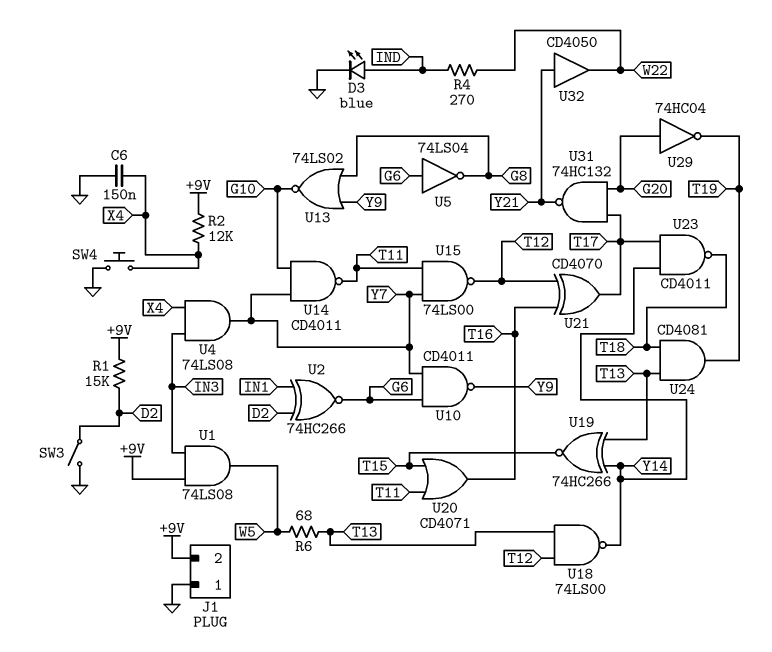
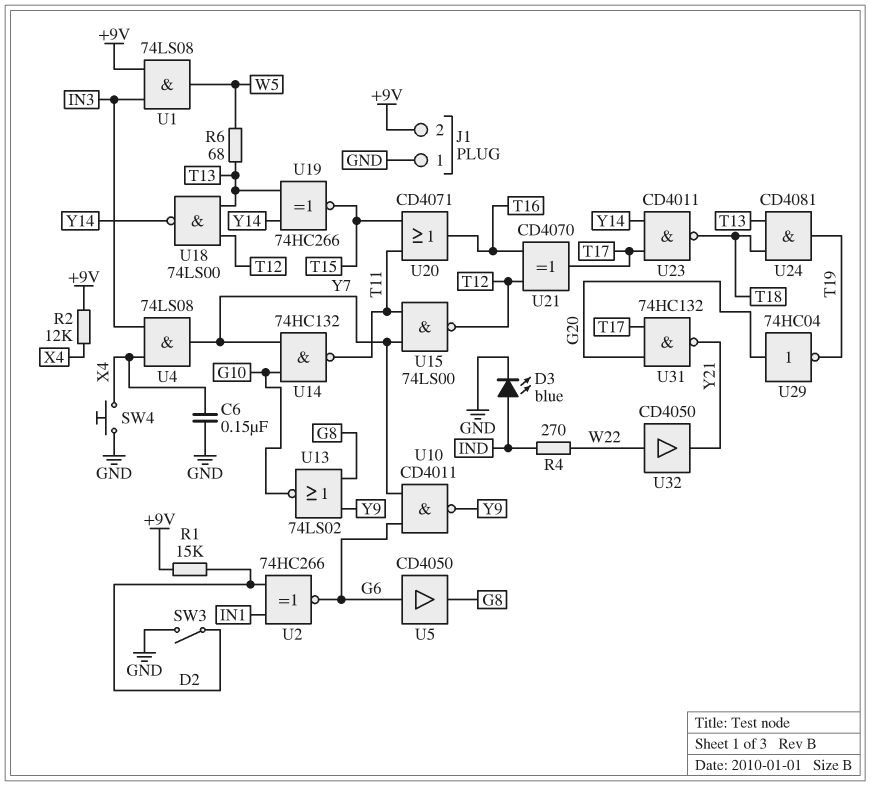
U5: NOT 74LS04 (in G6, out G8) -> buffer CD4050 (in G6, out G8)
U14: NAND CD4011 (in G10, in Y7, out T11) -> NAND 74HC132 (in G10, in Y7, out T11)
U32: buffer CD4050 (in Y21, out W22) -> buffer CD4050 (in W22, out Y21)

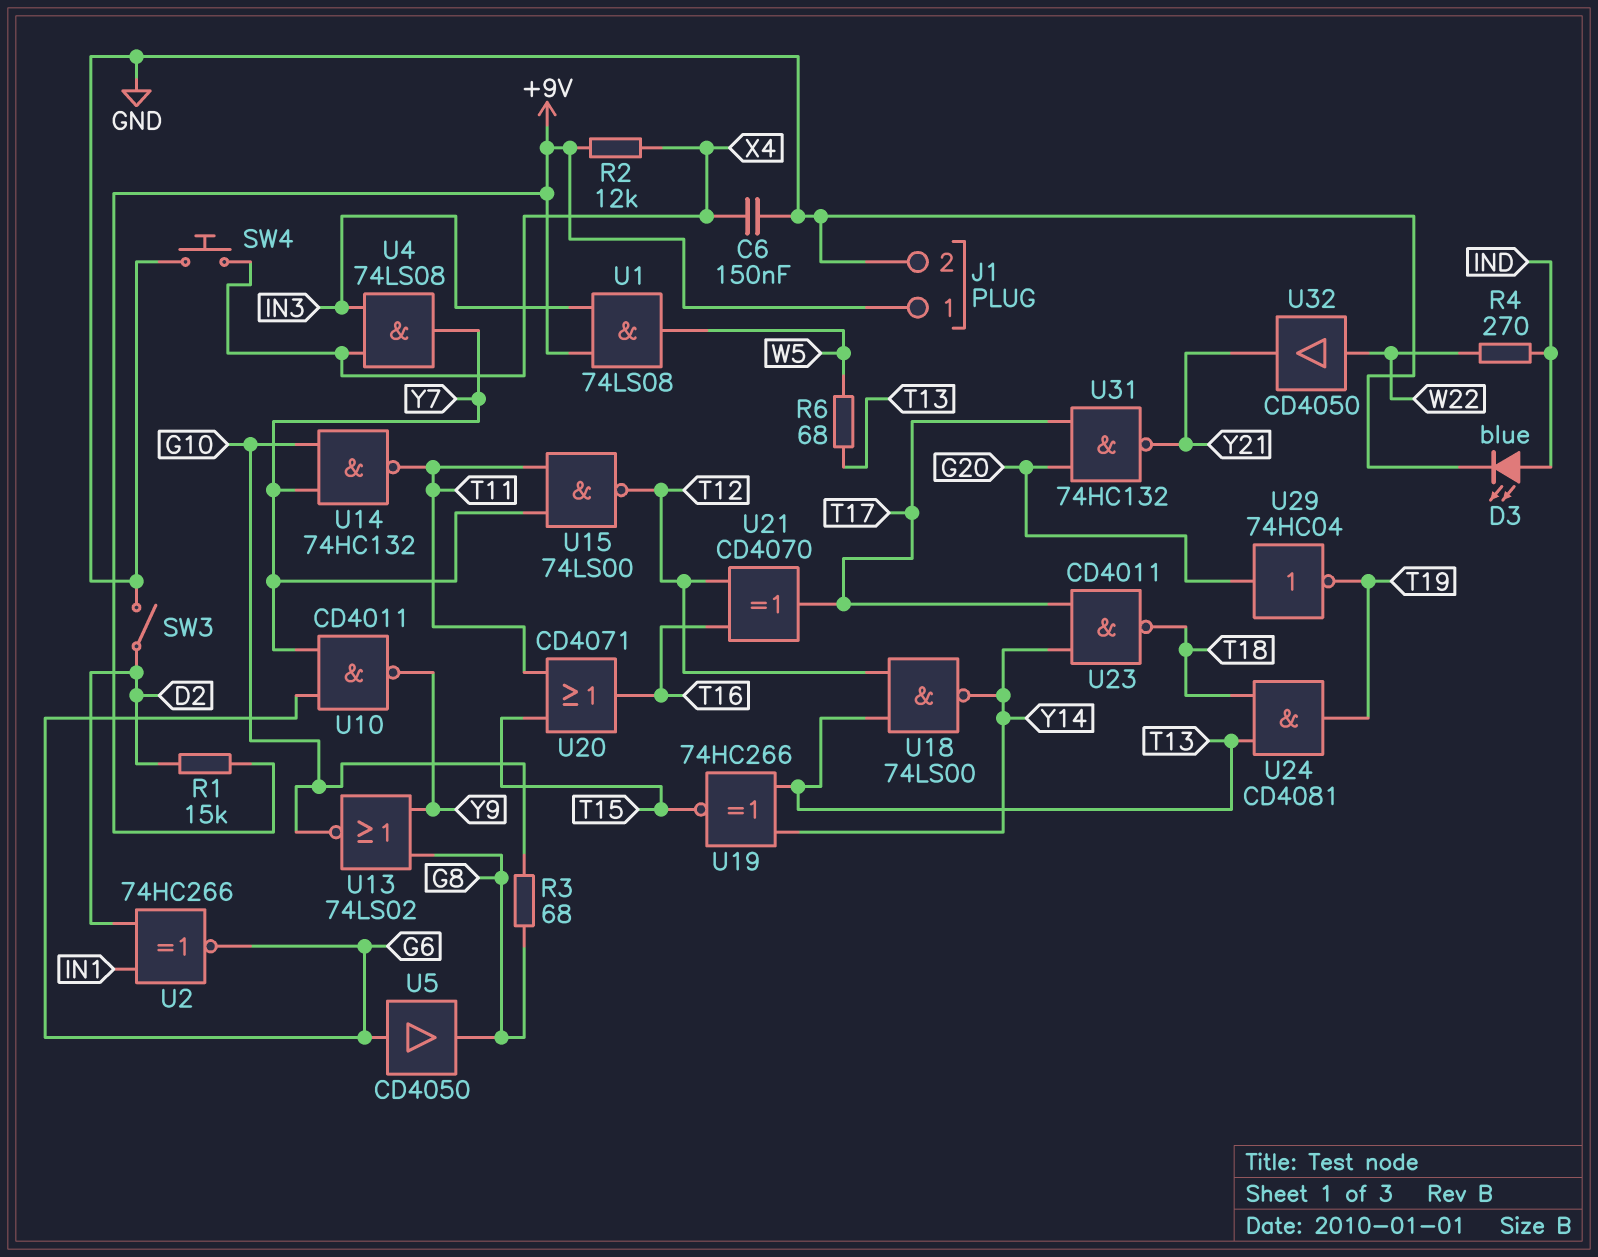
J1 pin 1: GND -> +9V
J1 pin 2: +9V -> GND
R3: none -> 68 (G8, G10)

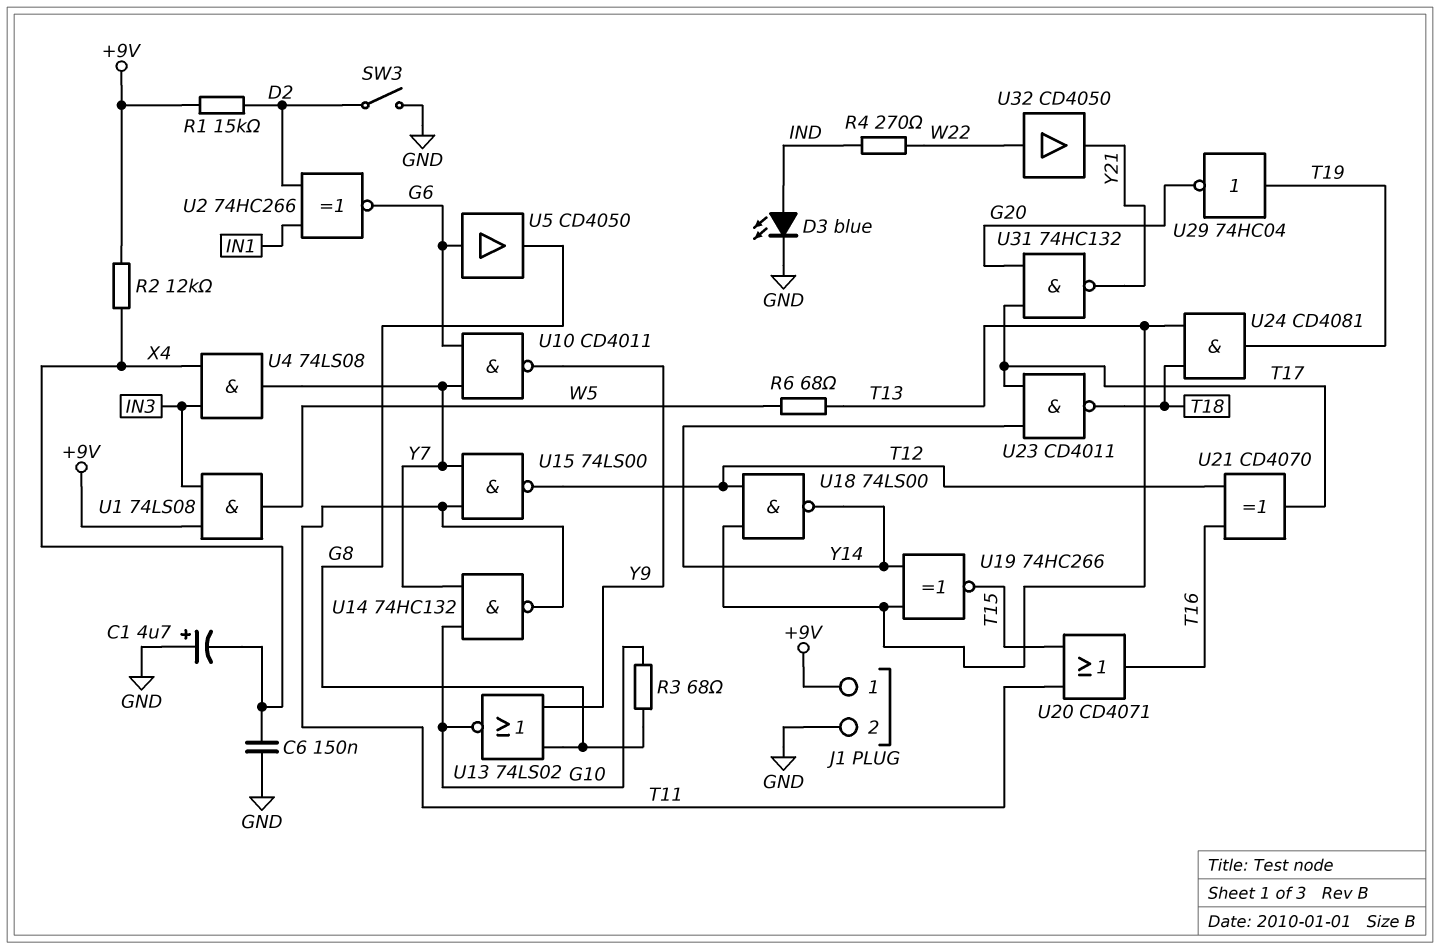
C1: none -> 4.7uF (plus GND, minus X4)
SW4: button (GND, X4) -> none
U29: NOT 74HC04 (in G20, out T19) -> NOT 74HC04 (in T19, out G20)

